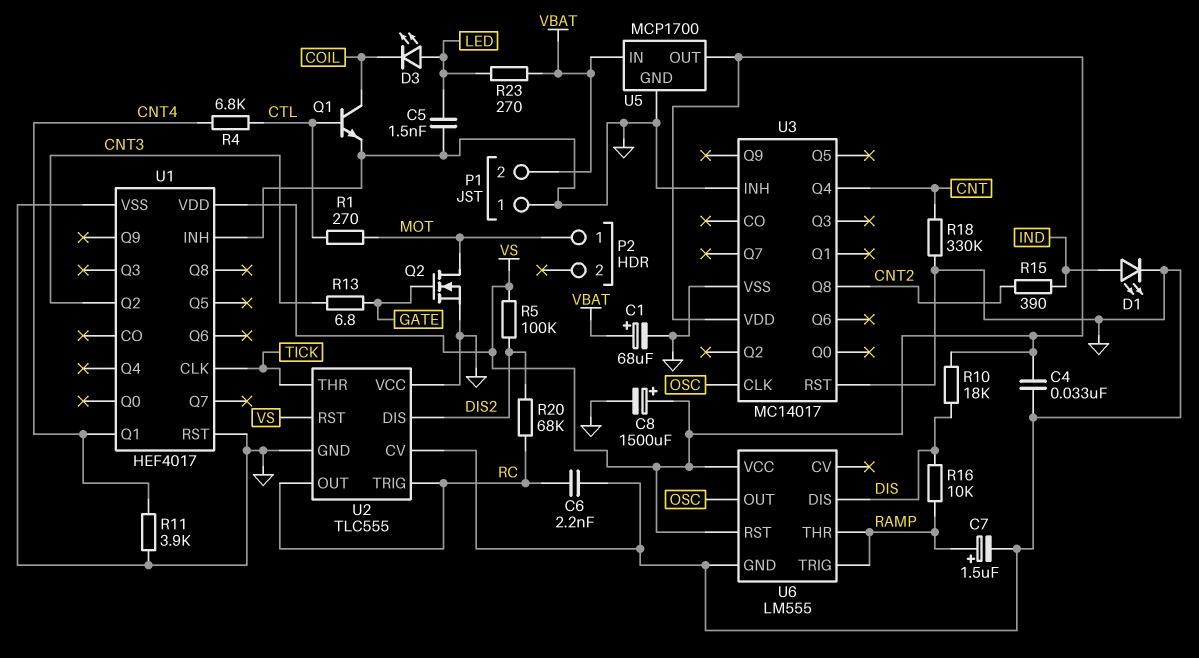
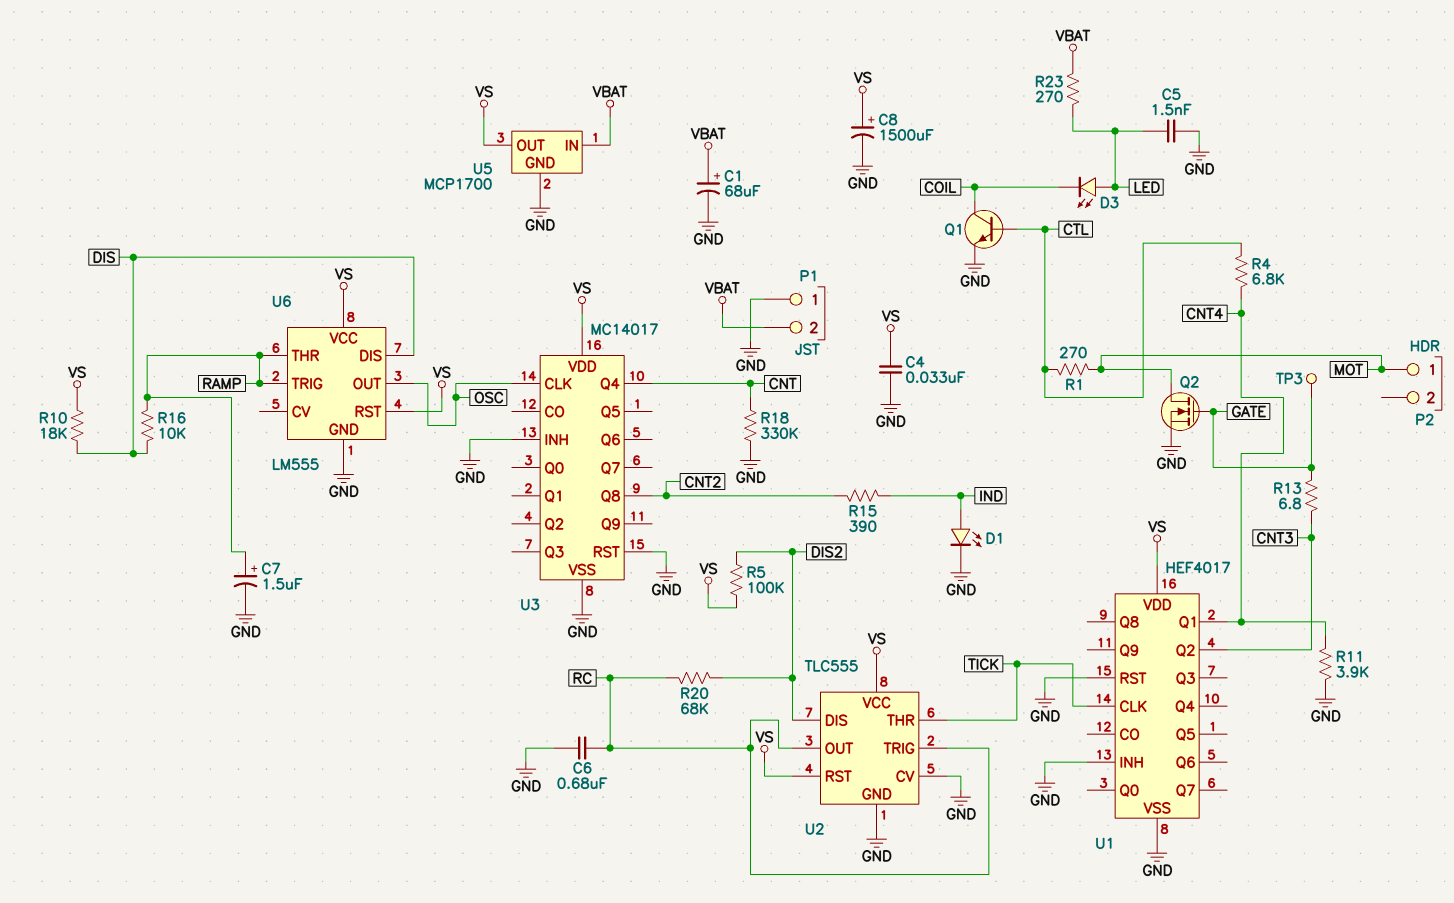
C6: 2.2nF (GND, RC) -> 680nF (GND, RC)
TP3: none -> test point (GATE)
U2 pin VCC: GND -> VS

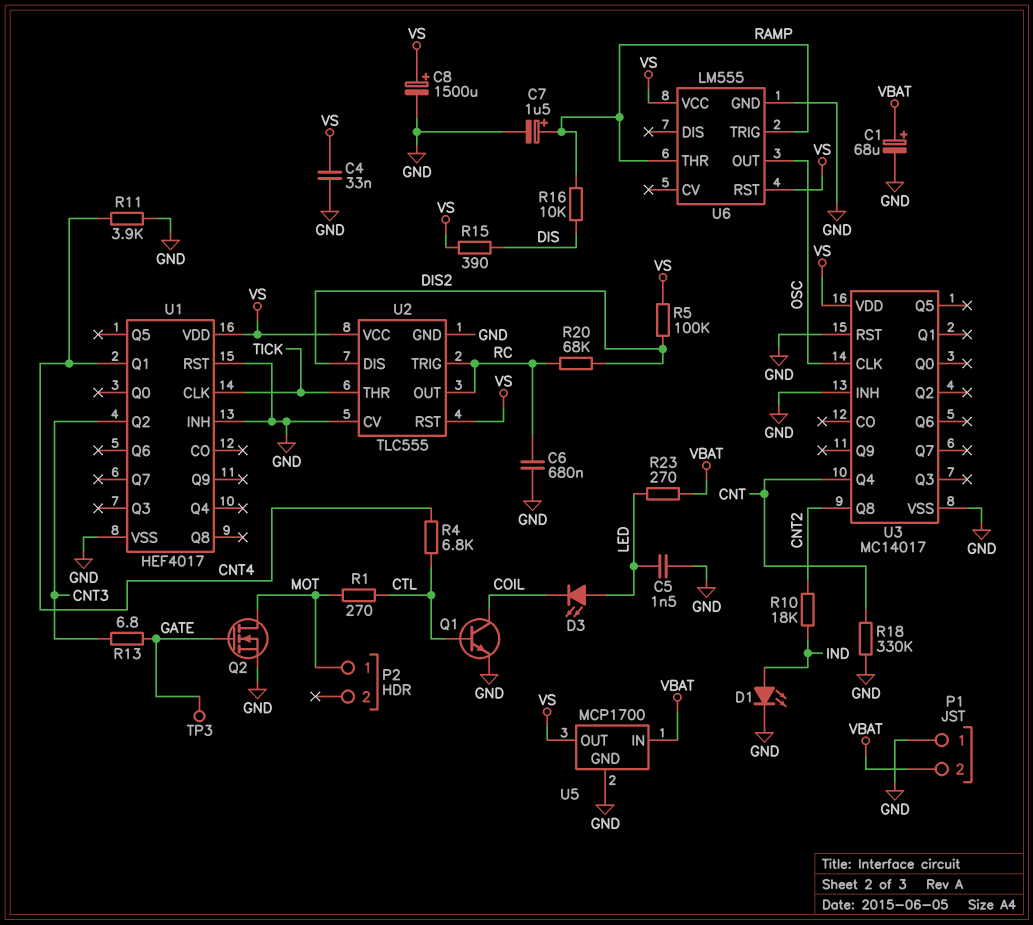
R10: 18k (DIS, VS) -> 18k (CNT2, IND)
R15: 390 (CNT2, IND) -> 390 (DIS, VS)
U6 pin DIS: DIS -> none

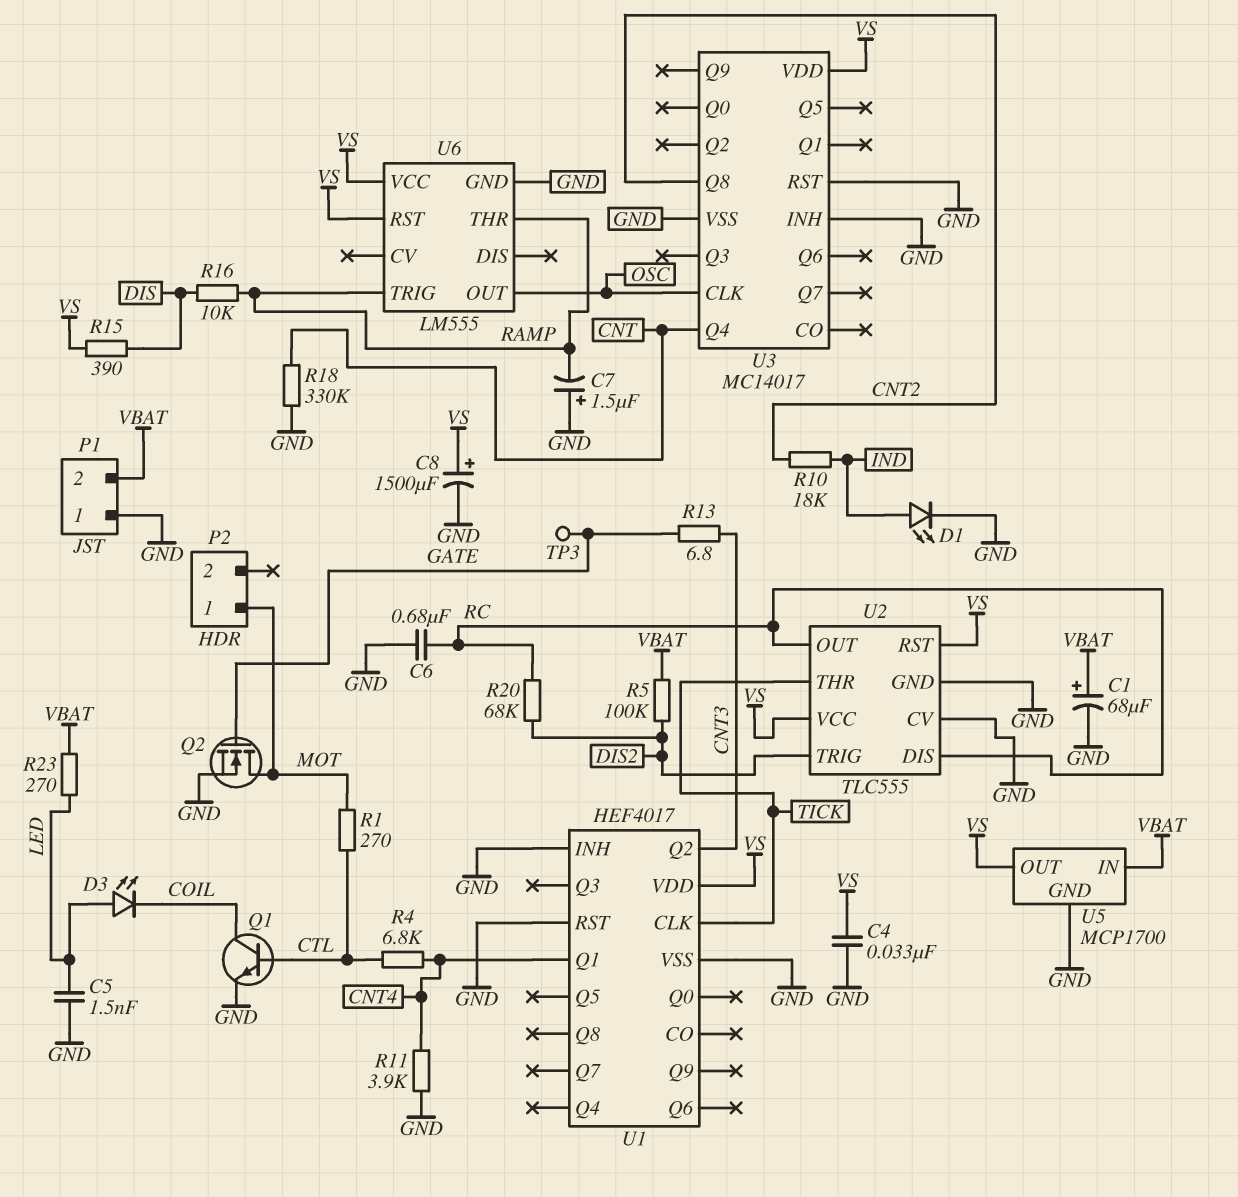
C7: 1.5uF (plus RAMP, minus GND) -> 1.5uF (plus GND, minus RAMP)
R5: 100k (DIS2, VS) -> 100k (DIS2, VBAT)
U2 pin DIS: DIS2 -> RC
U2 pin TRIG: RC -> DIS2

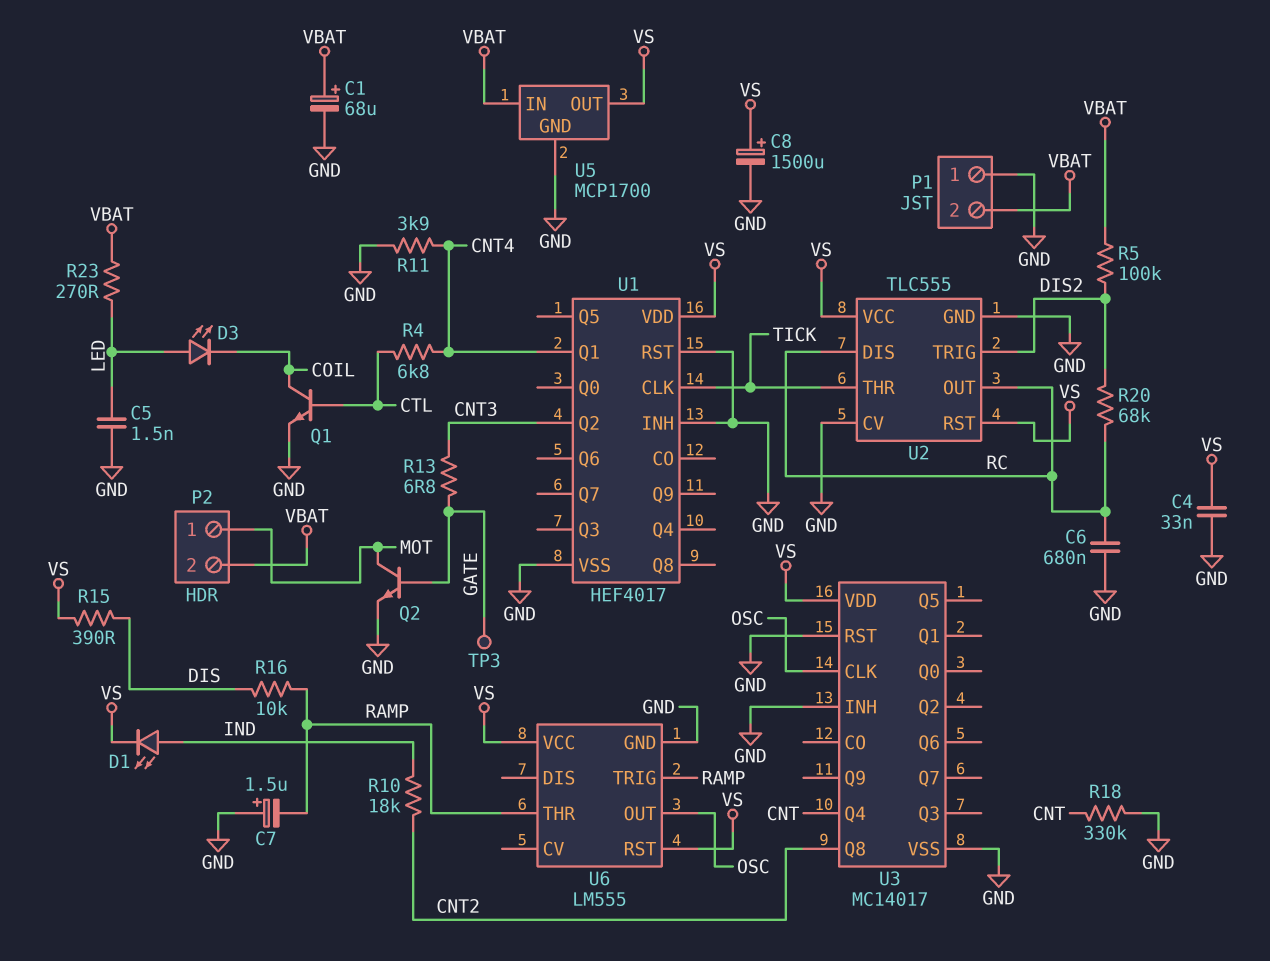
D1: LED (A IND, K GND) -> LED (A IND, K VS)
P2 pin 2: none -> VBAT
Q2: NMOS (G GATE, D MOT, S GND) -> NPN (B GATE, C MOT, E GND)
R1: 270 (CTL, MOT) -> none

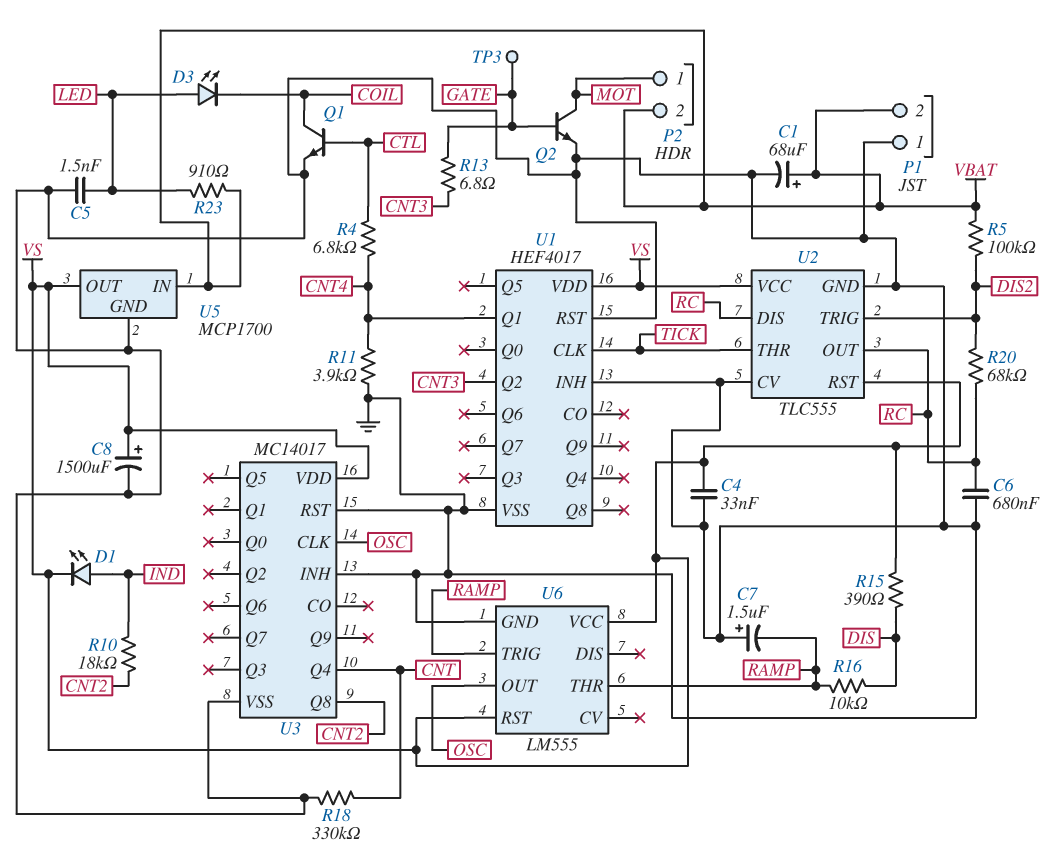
R23: 270 (LED, VBAT) -> 910 (LED, VBAT)

